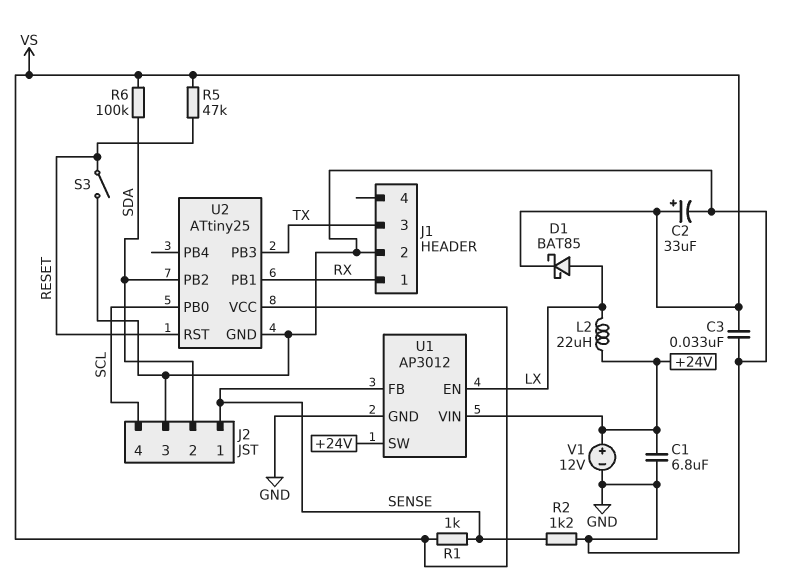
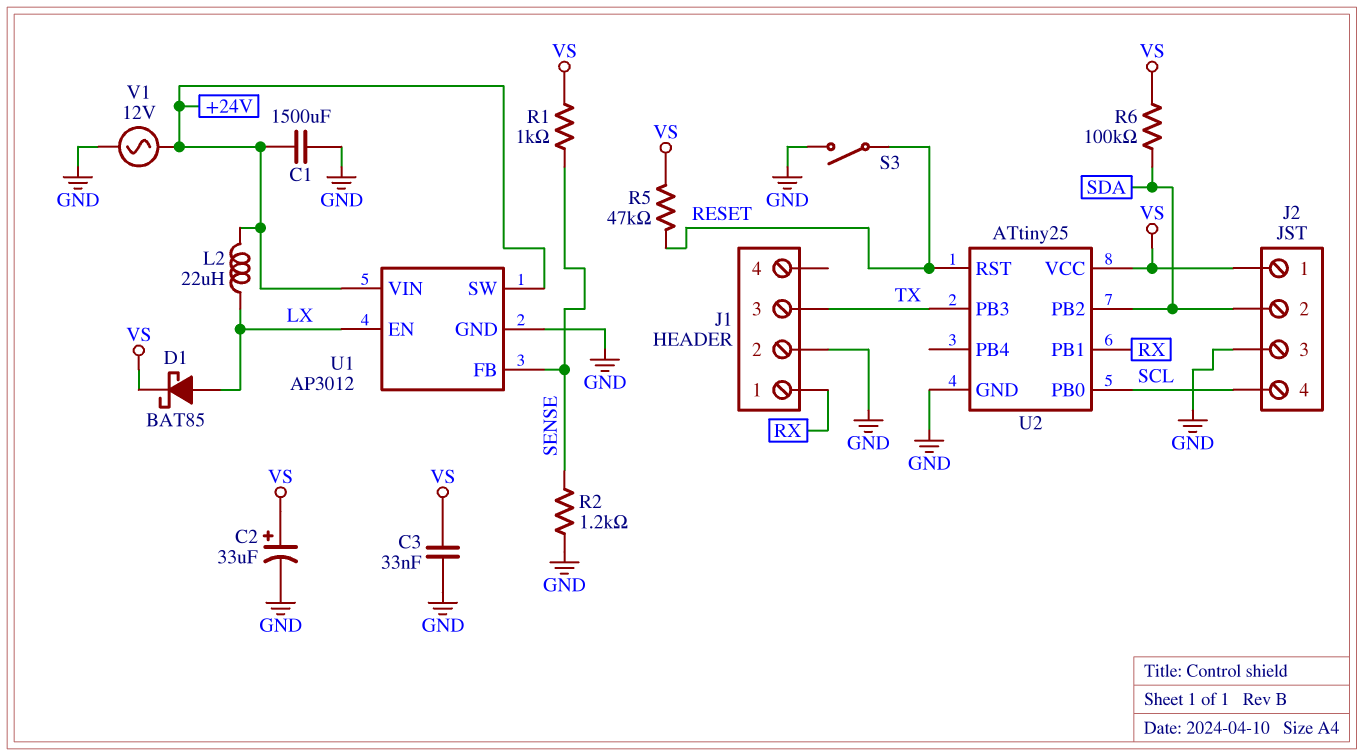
C1: 6.8uF (+24V, GND) -> 1500uF (+24V, GND)
J2 pin 1: SENSE -> VS
V1: 12V (plus +24V, minus GND) -> AC 12V (+24V, GND)

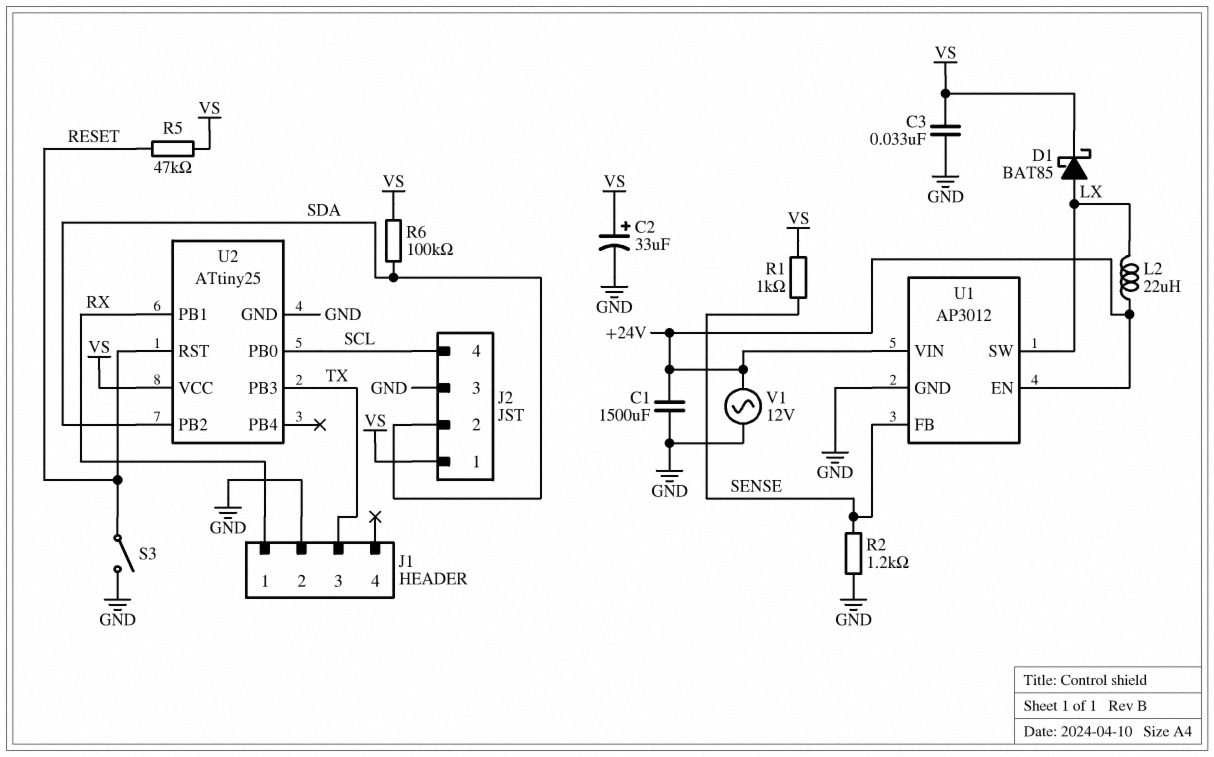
U1 pin EN: LX -> +24V
U1 pin SW: +24V -> LX

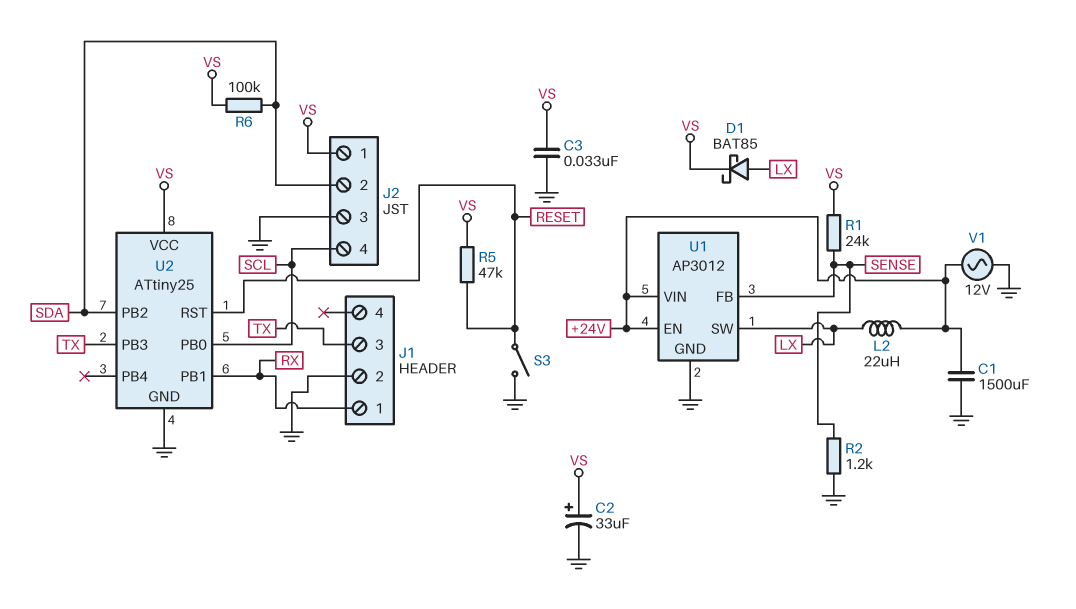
R1: 1k (SENSE, VS) -> 24k (SENSE, VS)

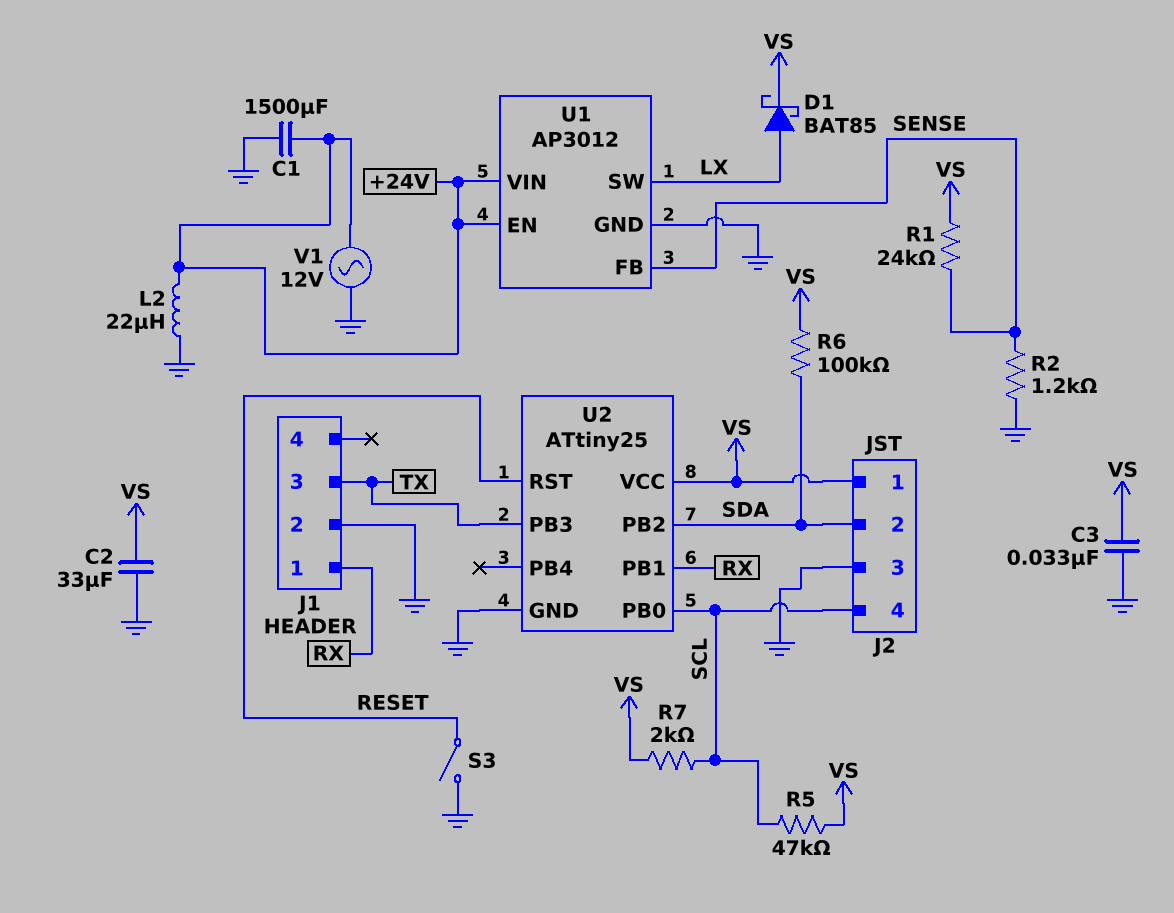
C2: 33uF (plus VS, minus GND) -> 33uF (GND, VS)
L2: 22uH (+24V, LX) -> 22uH (+24V, GND)
R5: 47k (RESET, VS) -> 47k (SCL, VS)
R7: none -> 2k (SCL, VS)

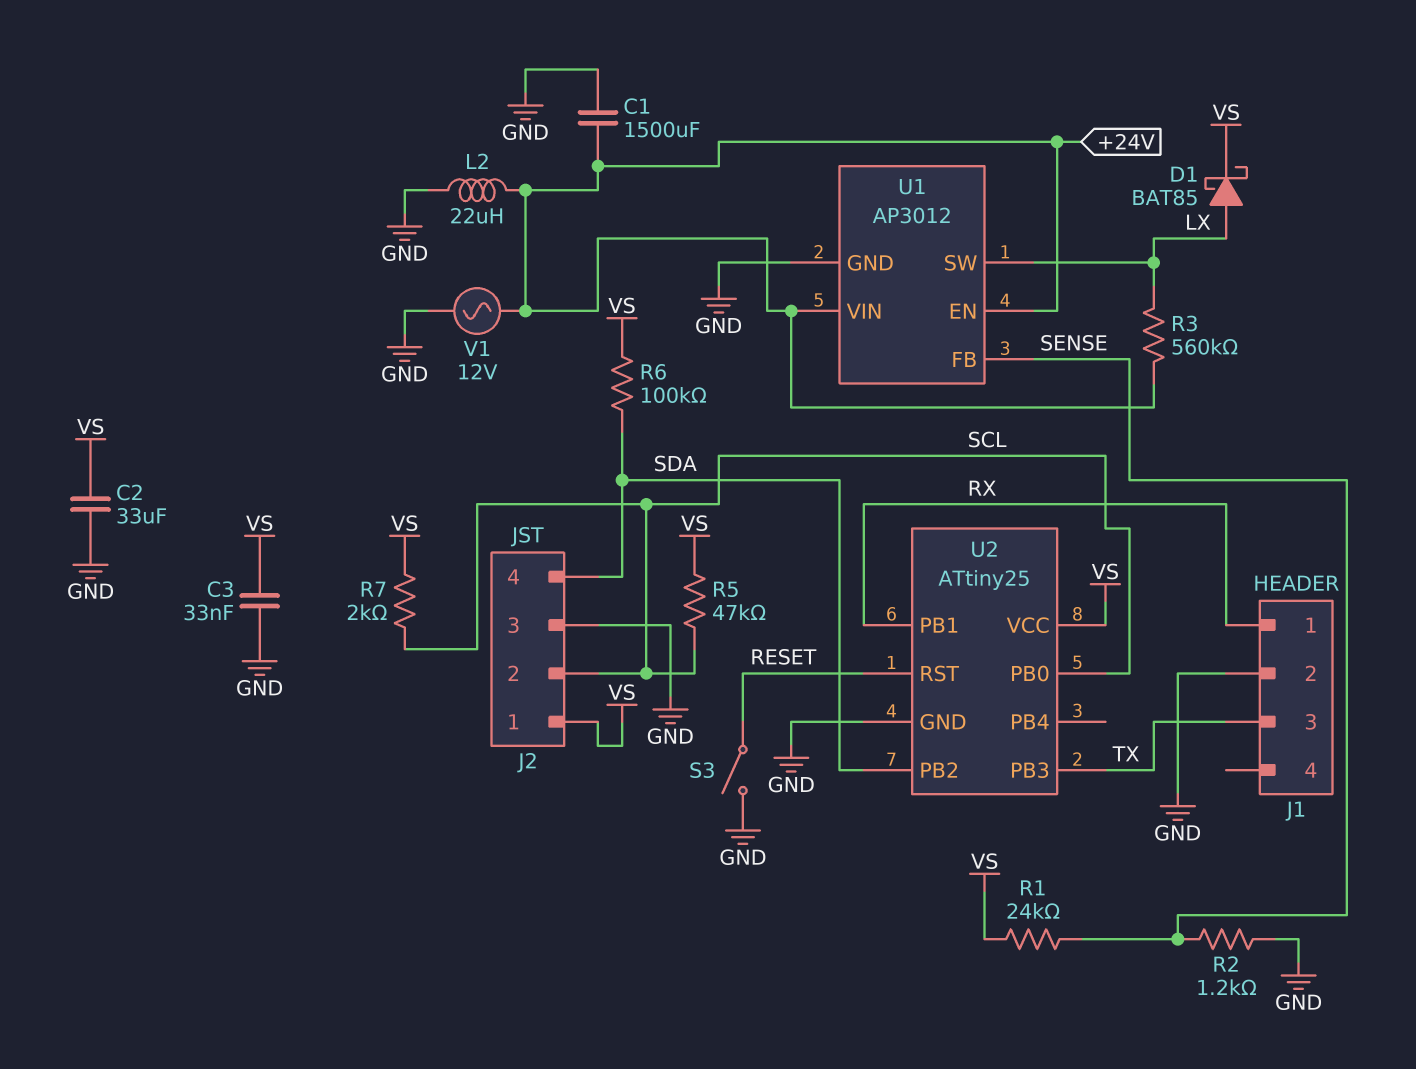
J2 pin 2: SDA -> SCL
J2 pin 4: SCL -> SDA
R3: none -> 560k (+24V, LX)

